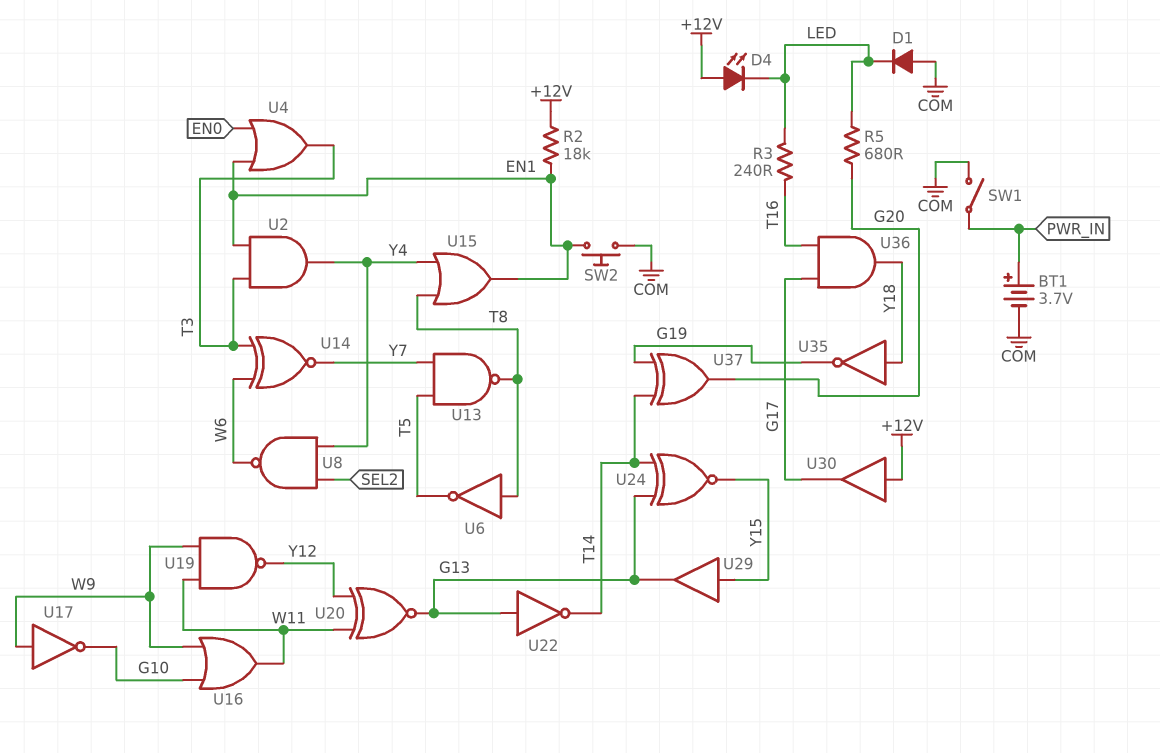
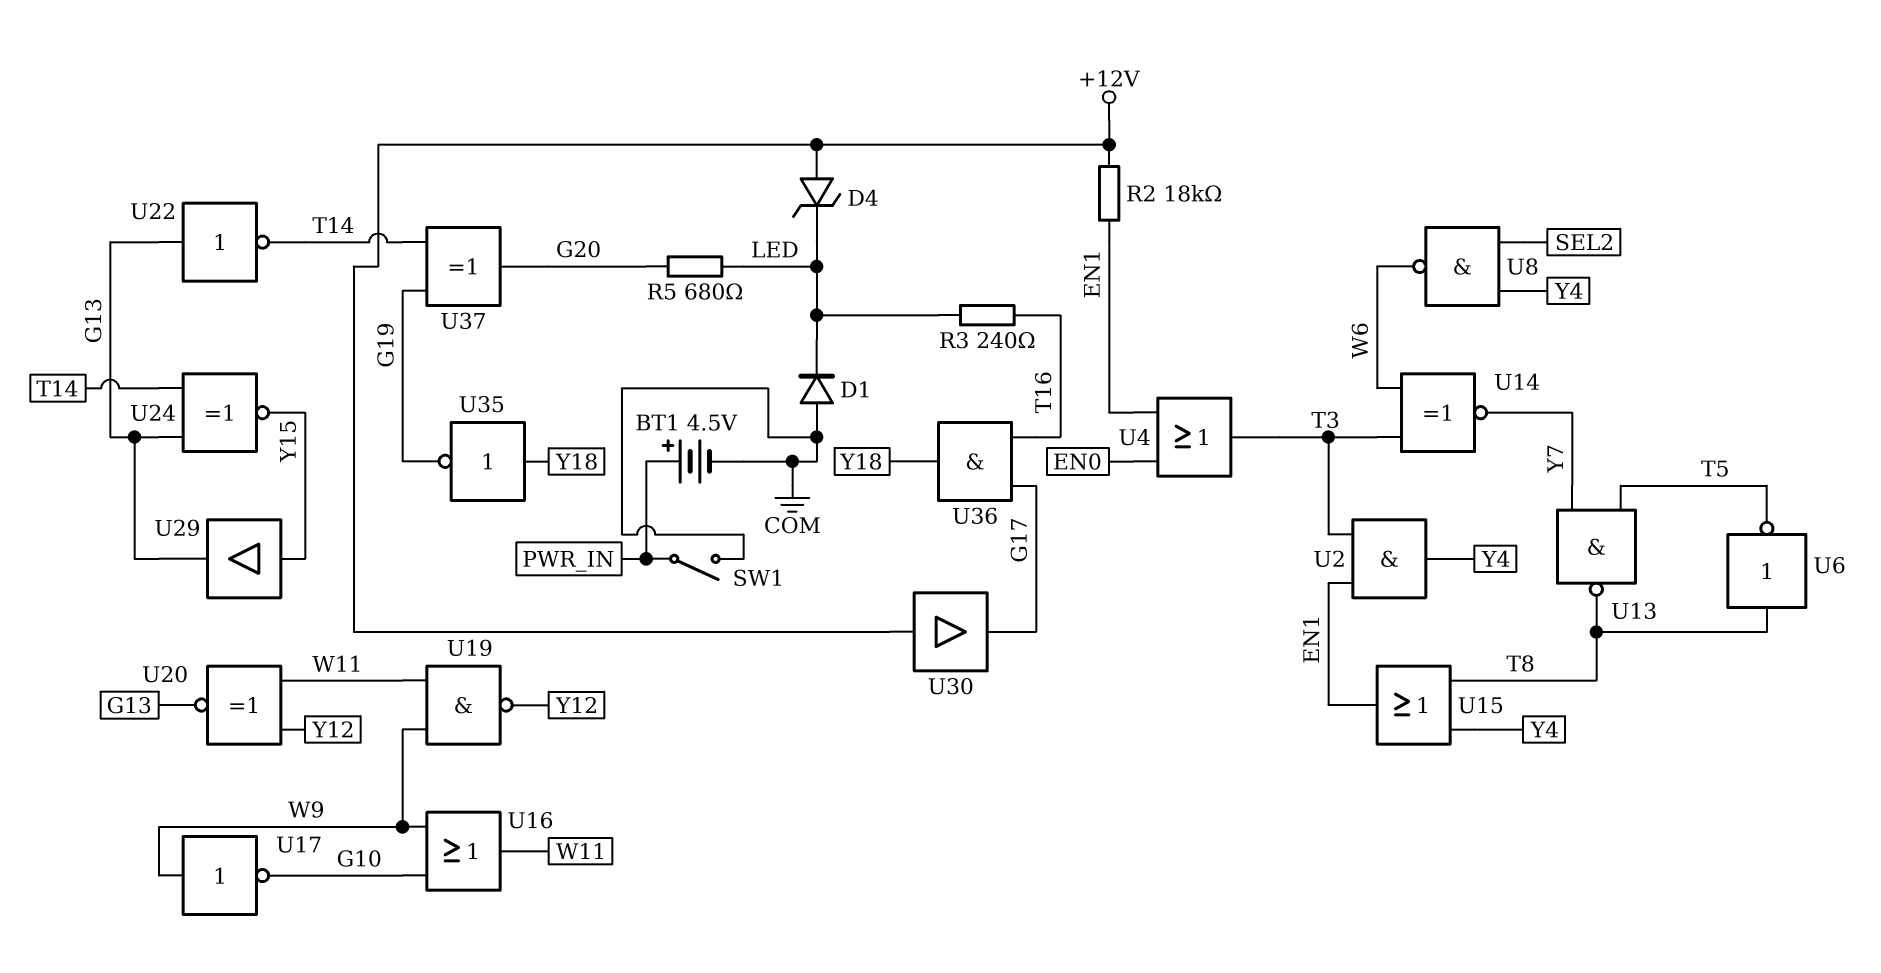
BT1: 3.7V (plus PWR_IN, minus COM) -> 4.5V (plus PWR_IN, minus COM)
D4: LED (A +12V, K LED) -> zener (A +12V, K LED)
SW2: button (COM, EN1) -> none

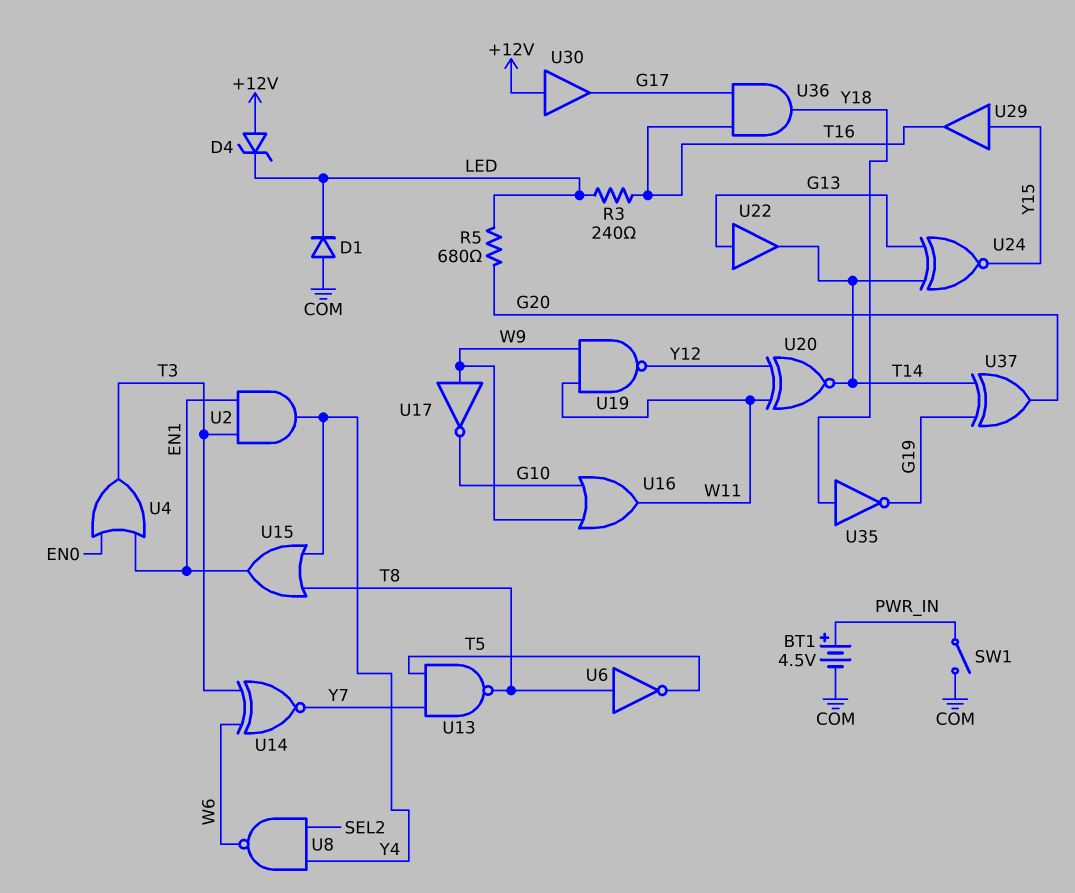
R2: 18k (+12V, EN1) -> none
U20: XNOR (in W11, in Y12, out G13) -> XNOR (in W11, in Y12, out T14)
U22: NOT (in G13, out T14) -> buffer (in G13, out T14)
U29: buffer (in Y15, out G13) -> buffer (in Y15, out T16)

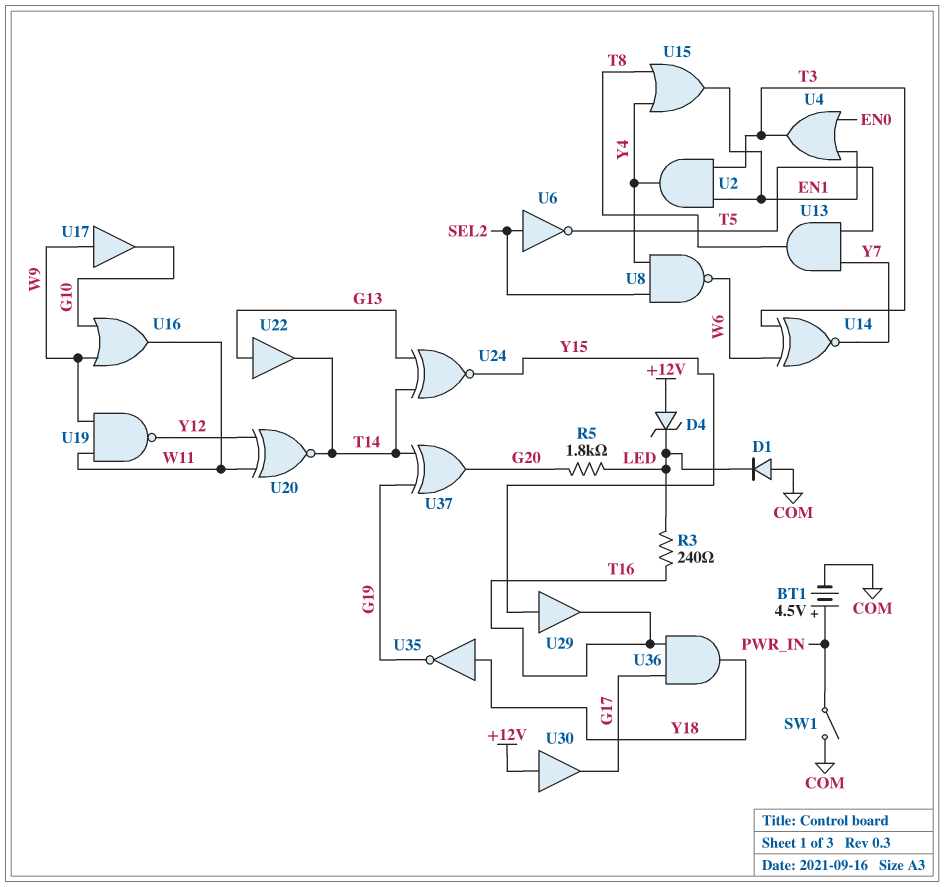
R5: 680 (G20, LED) -> 1.8k (G20, LED)
U6: NOT (in T8, out T5) -> NOT (in SEL2, out T5)
U13: NAND (in T5, in Y7, out T8) -> AND (in T5, in Y7, out T8)
U17: NOT (in W9, out G10) -> buffer (in W9, out G10)

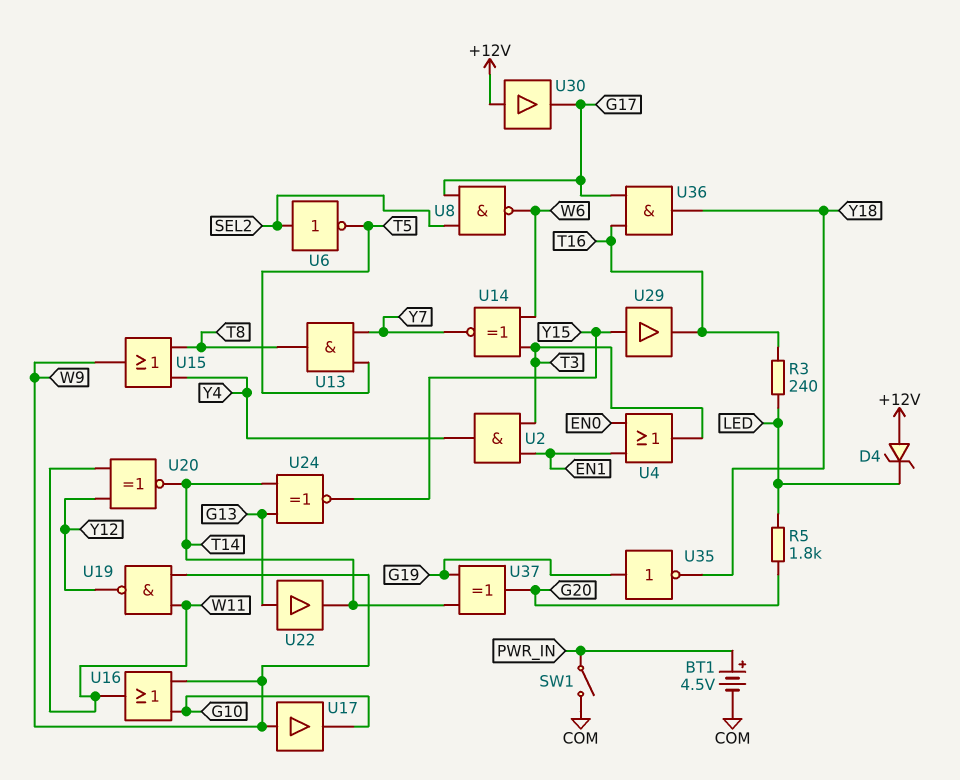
D1: diode (A COM, K LED) -> none
U8: NAND (in SEL2, in Y4, out W6) -> NAND (in G17, in SEL2, out W6)
U15: OR (in T8, in Y4, out EN1) -> OR (in T8, in Y4, out W9)
U35: NOT (in Y18, out G19) -> NOT (in G19, out Y18)

